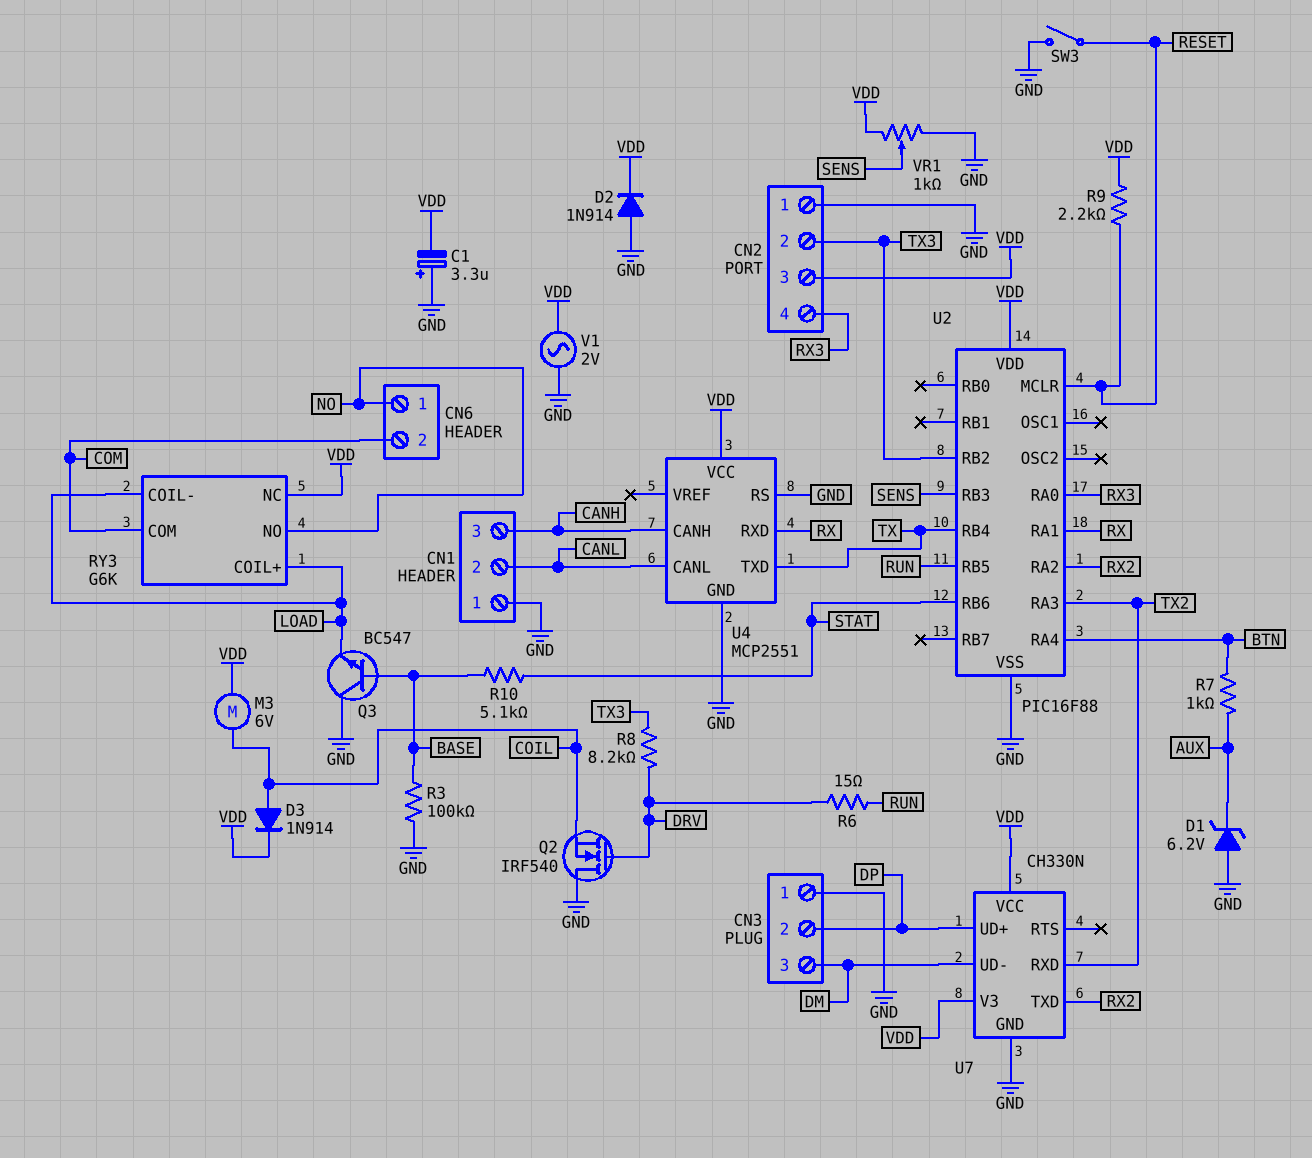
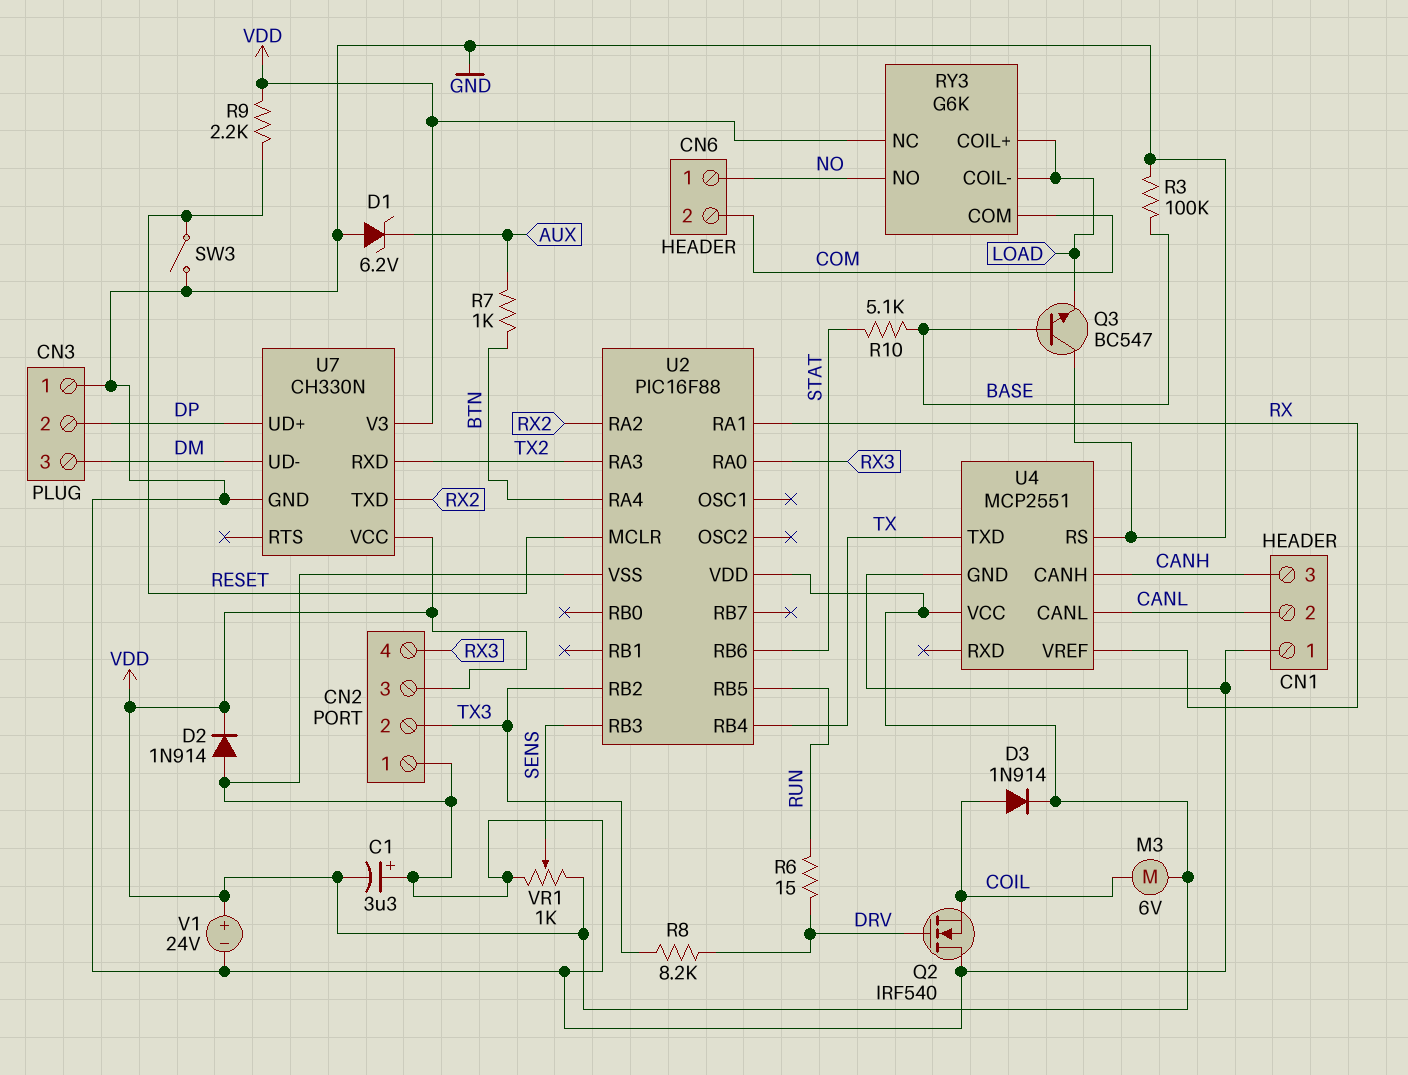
U4 pin RXD: RX -> none
U4 pin VREF: none -> RX
V1: AC 2V (GND, VDD) -> 24V (plus VDD, minus GND)

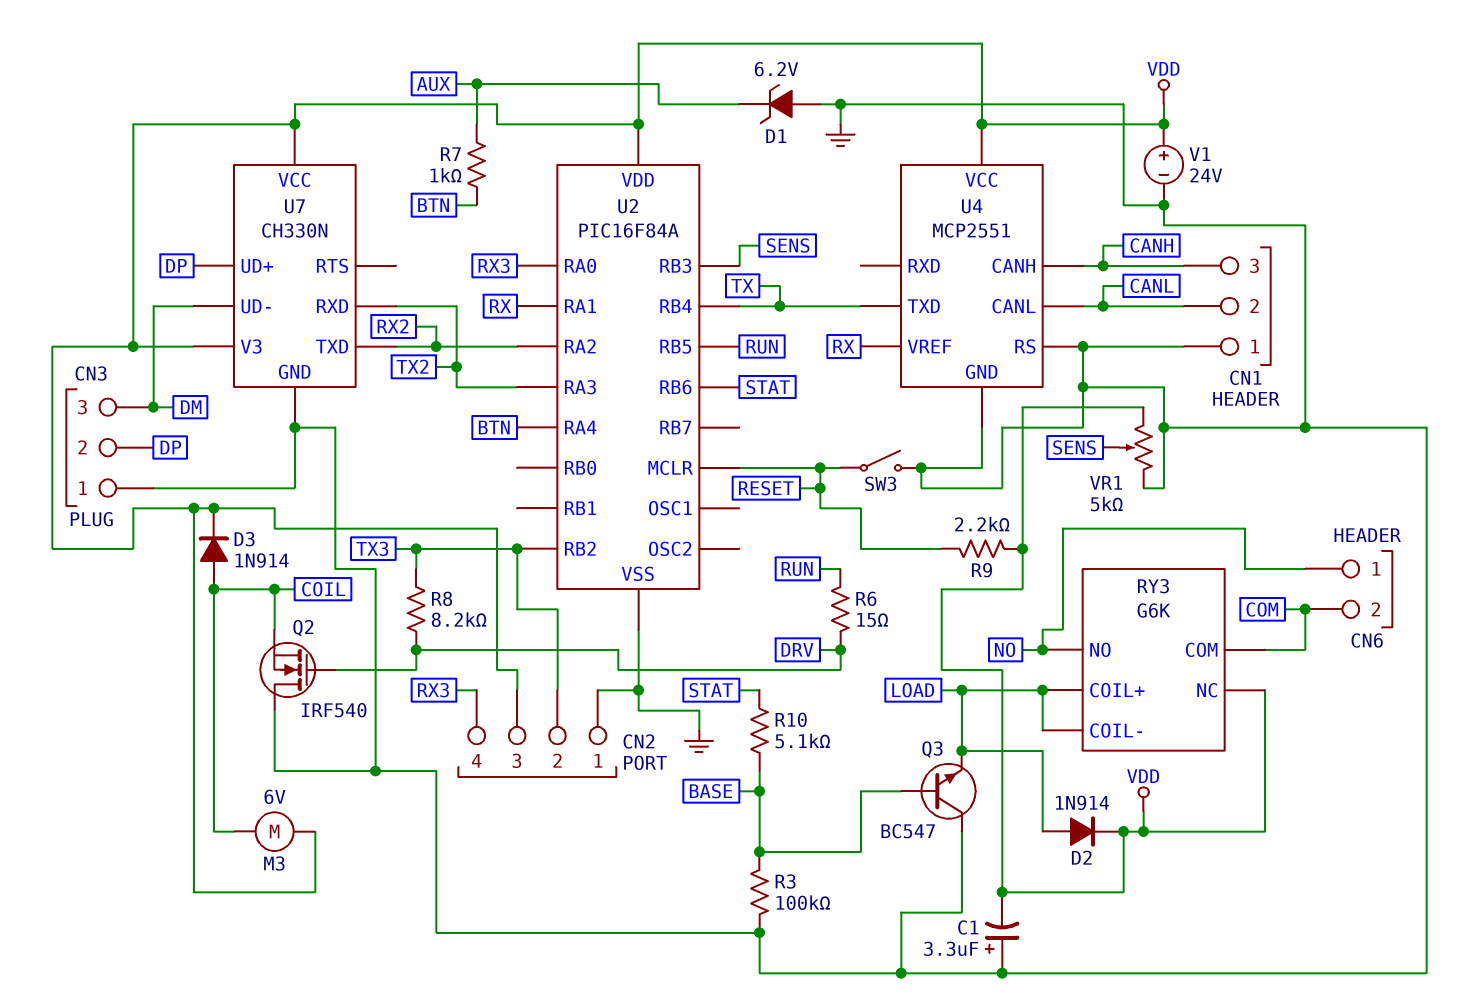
D2: diode 1N914 (A GND, K VDD) -> diode 1N914 (A LOAD, K VDD)
U2: PIC16F88 -> PIC16F84A
VR1: 1k (GND, VDD, wiper SENS) -> 5k (GND, VDD, wiper SENS)

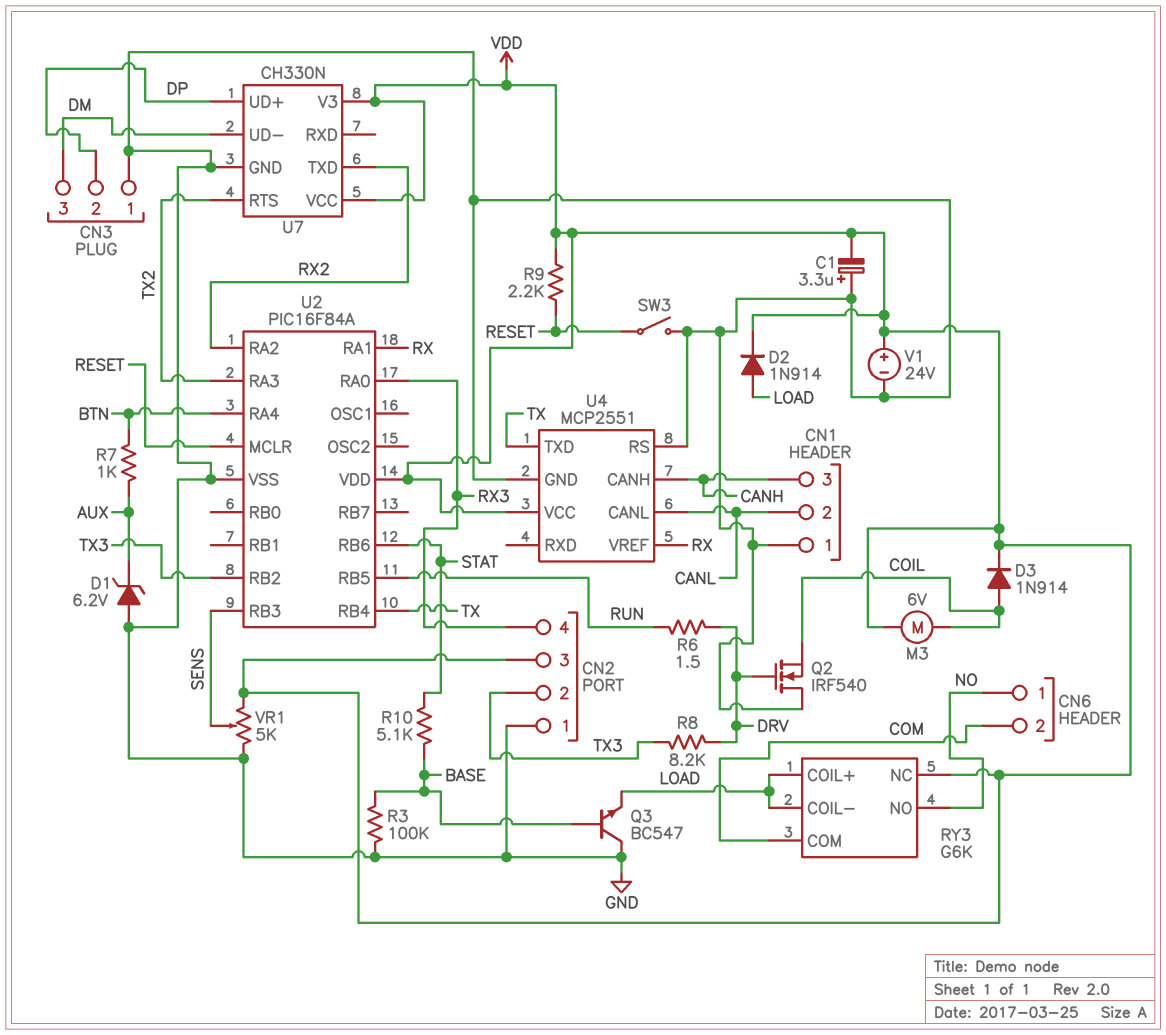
R6: 15 (DRV, RUN) -> 1.5 (DRV, RUN)
U7 pin RTS: none -> TX2
U7 pin RXD: TX2 -> none

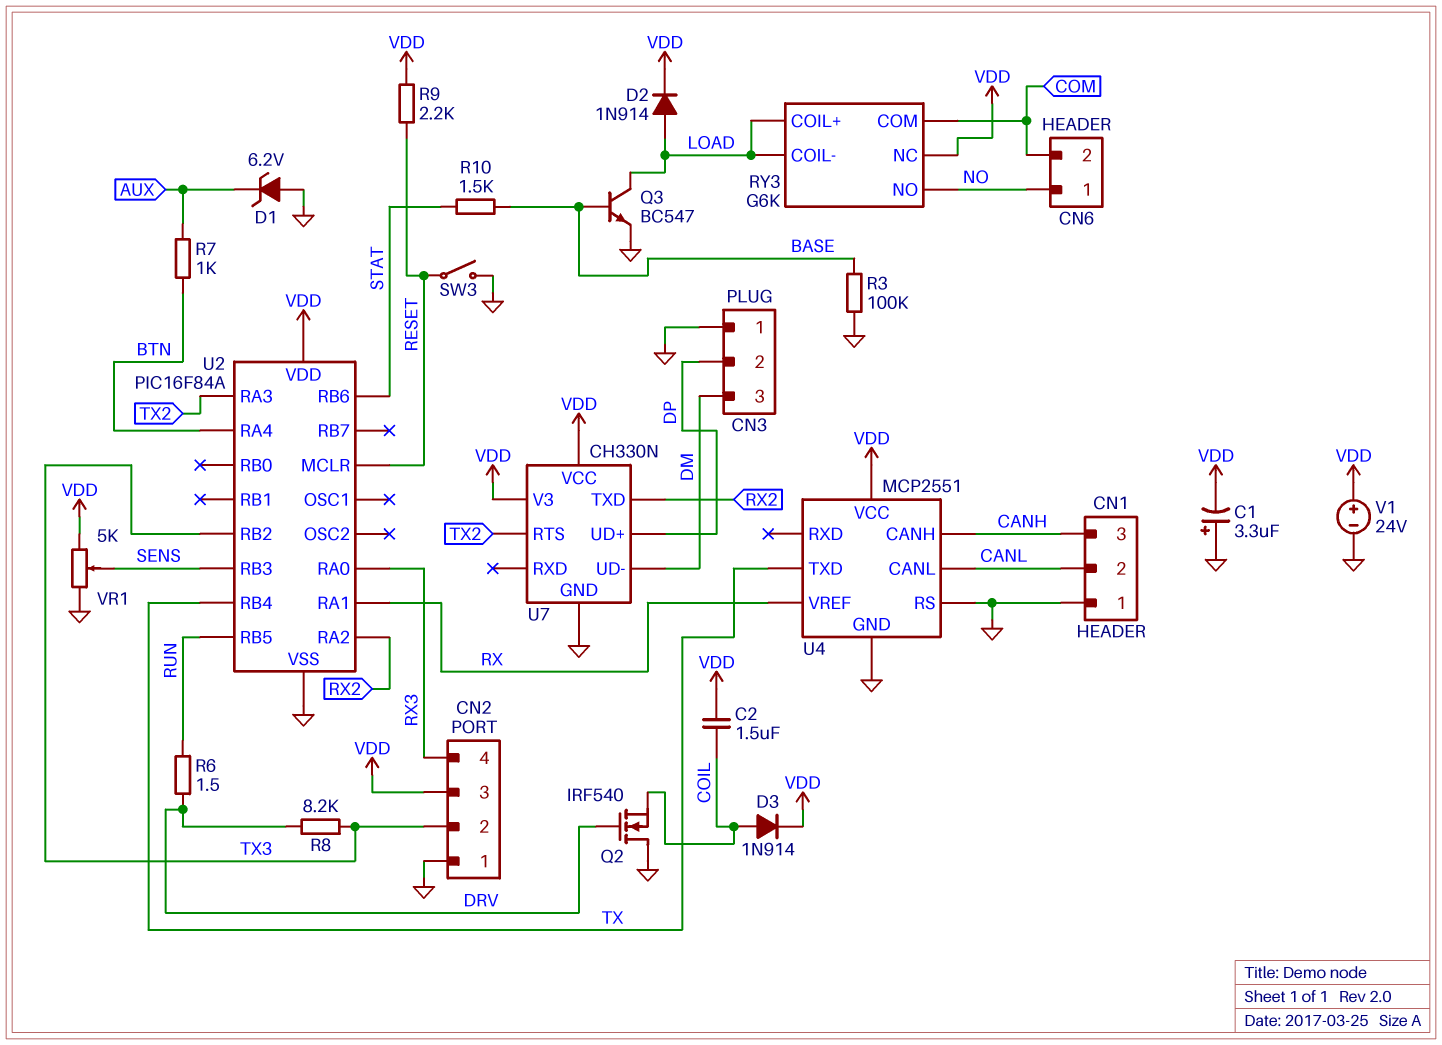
C2: none -> 1.5uF (COIL, VDD)
M3: motor 6V (COIL, VDD) -> none
Q3: NPN BC547 (B BASE, C GND, E LOAD) -> NPN BC547 (B BASE, C LOAD, E GND)
R10: 5.1k (BASE, STAT) -> 1.5k (BASE, STAT)

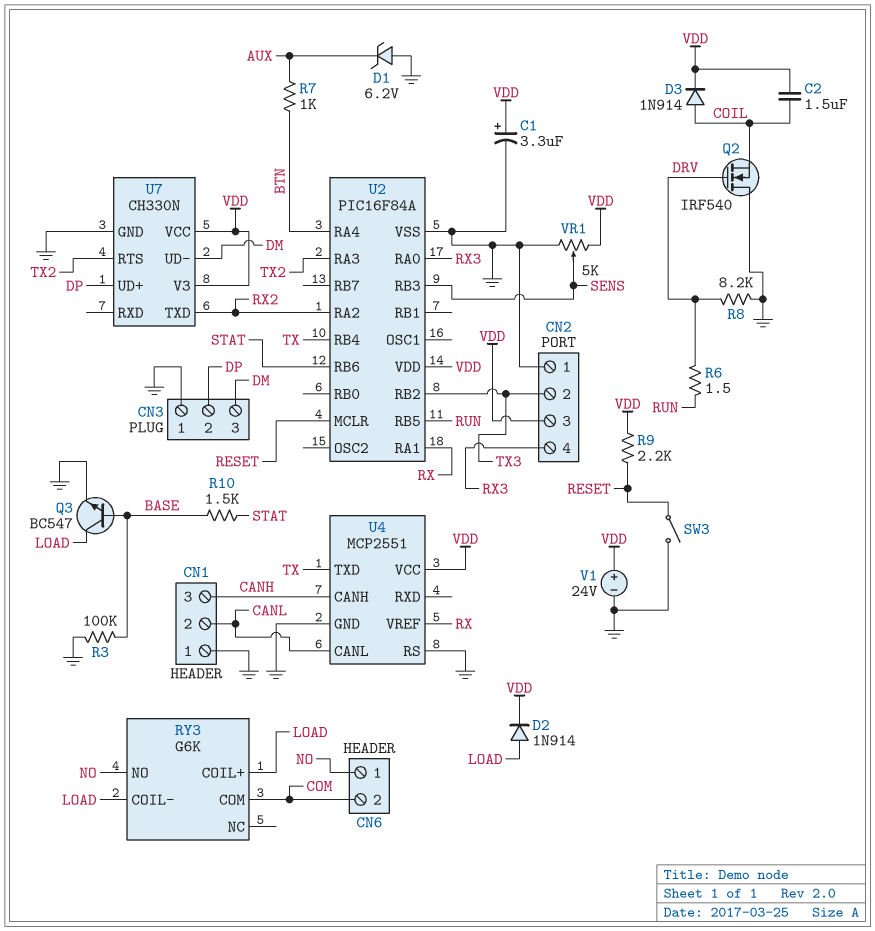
C1: 3.3uF (plus GND, minus VDD) -> 3.3uF (plus VDD, minus GND)
R8: 8.2k (DRV, TX3) -> 8.2k (DRV, GND)
RY3 pin NC: VDD -> none

